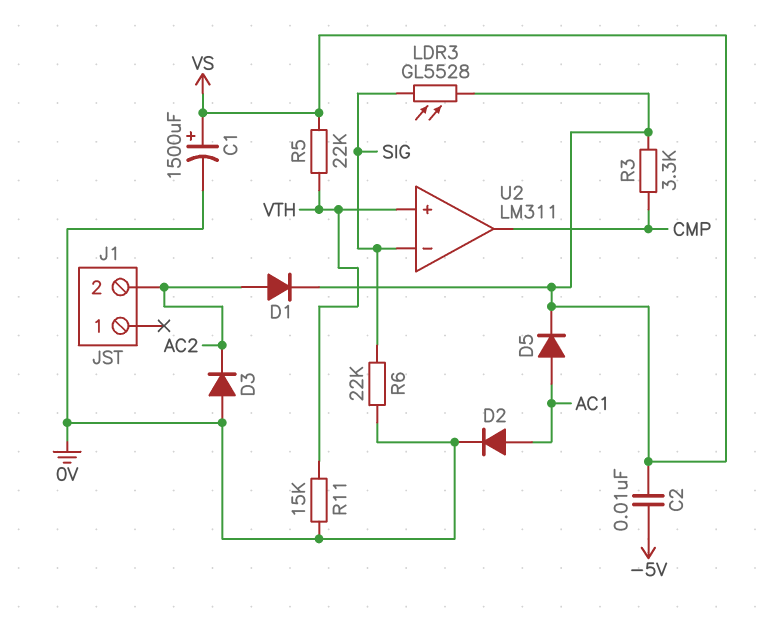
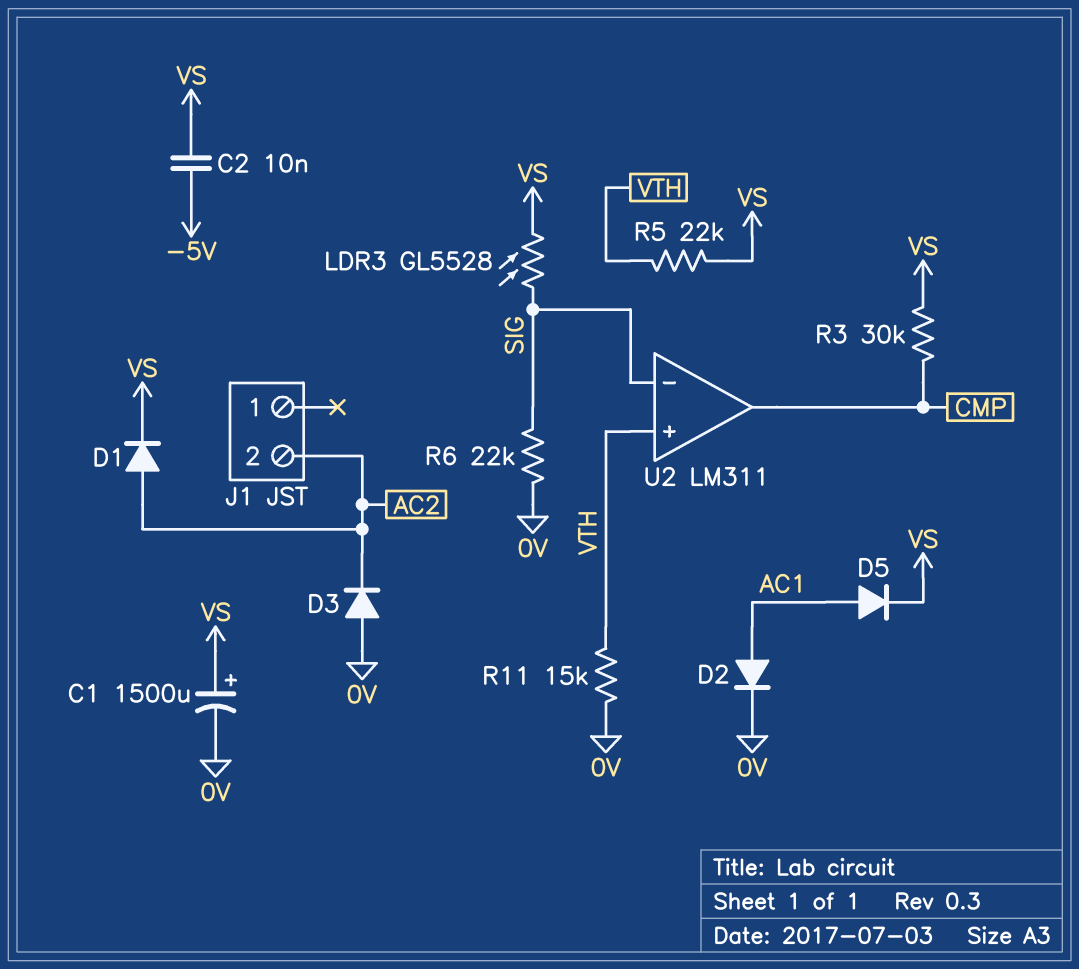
R3: 3.3k (CMP, VS) -> 30k (CMP, VS)

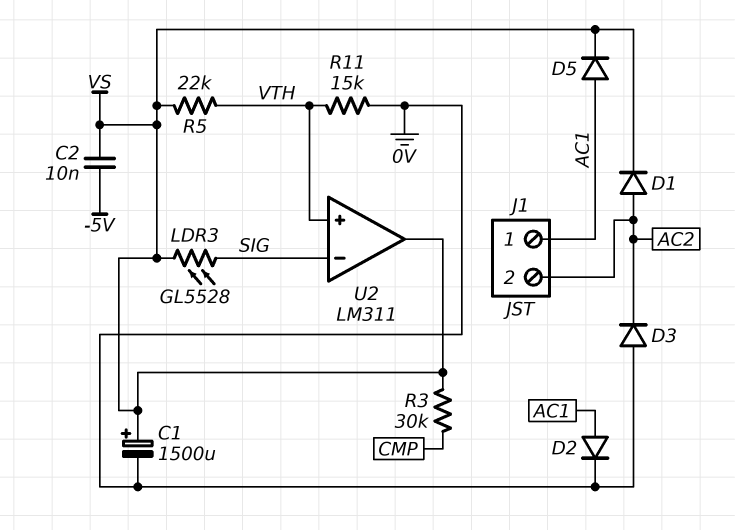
J1 pin 1: none -> AC1
R6: 22k (0V, SIG) -> none
U2 pin out: CMP -> VS

